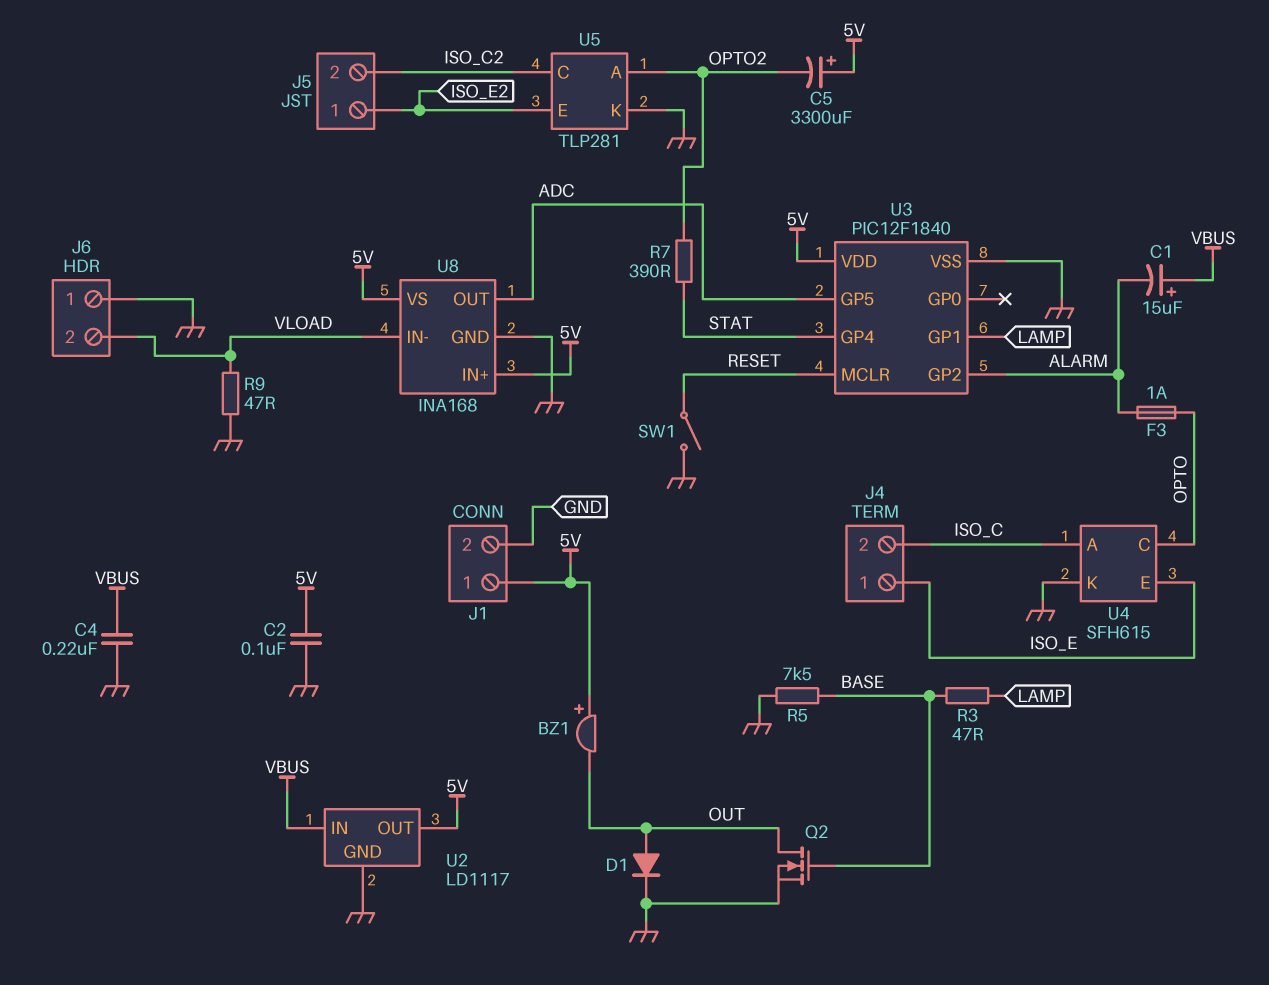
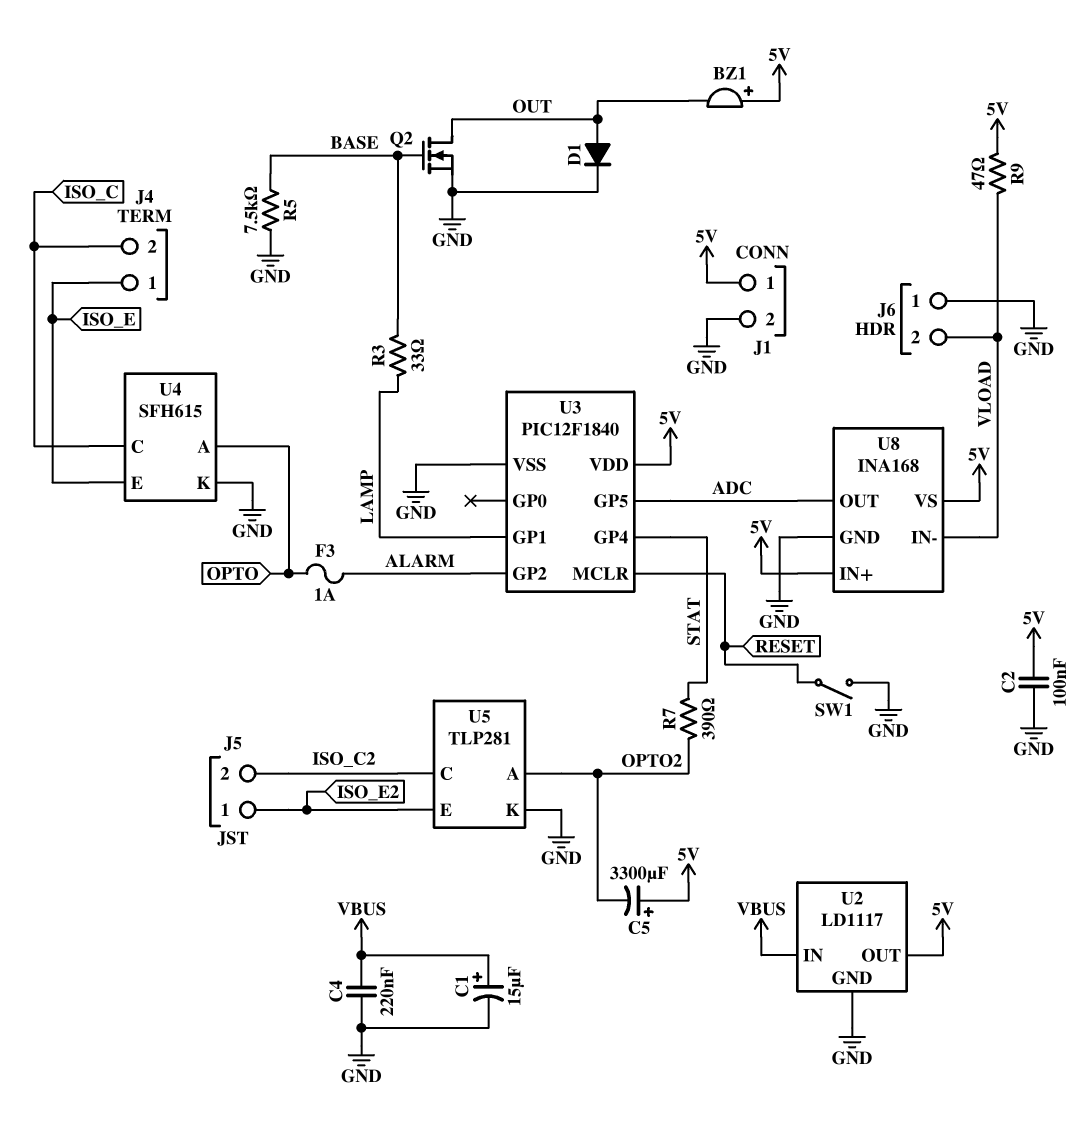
C1: 15uF (plus VBUS, minus ALARM) -> 15uF (plus VBUS, minus GND)
R3: 47 (BASE, LAMP) -> 33 (BASE, LAMP)
R9: 47 (GND, VLOAD) -> 47 (5V, VLOAD)
U4 pin A: ISO_C -> OPTO
U4 pin C: OPTO -> ISO_C

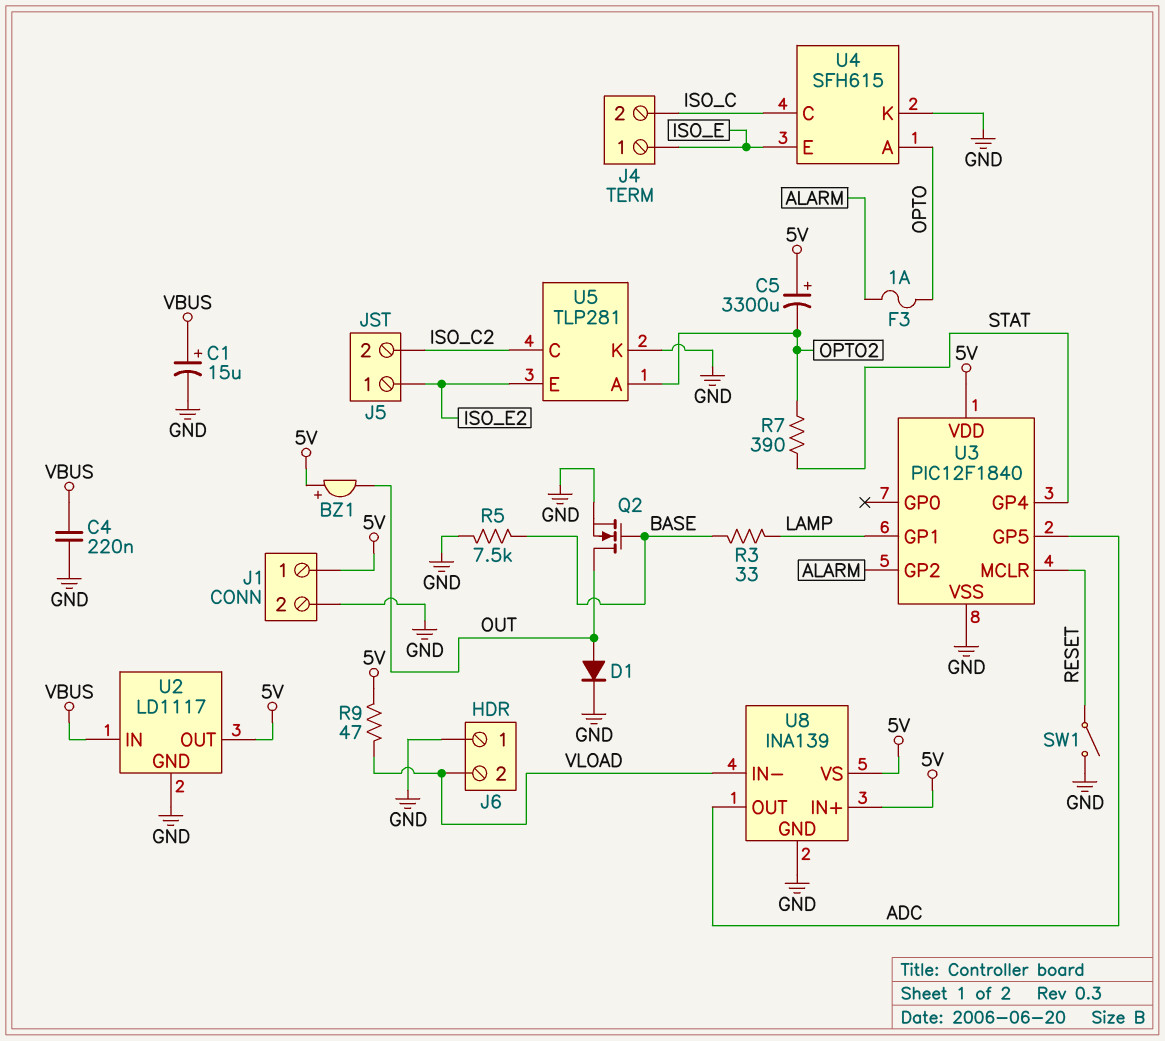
C2: 100nF (5V, GND) -> none
U8: INA168 -> INA139

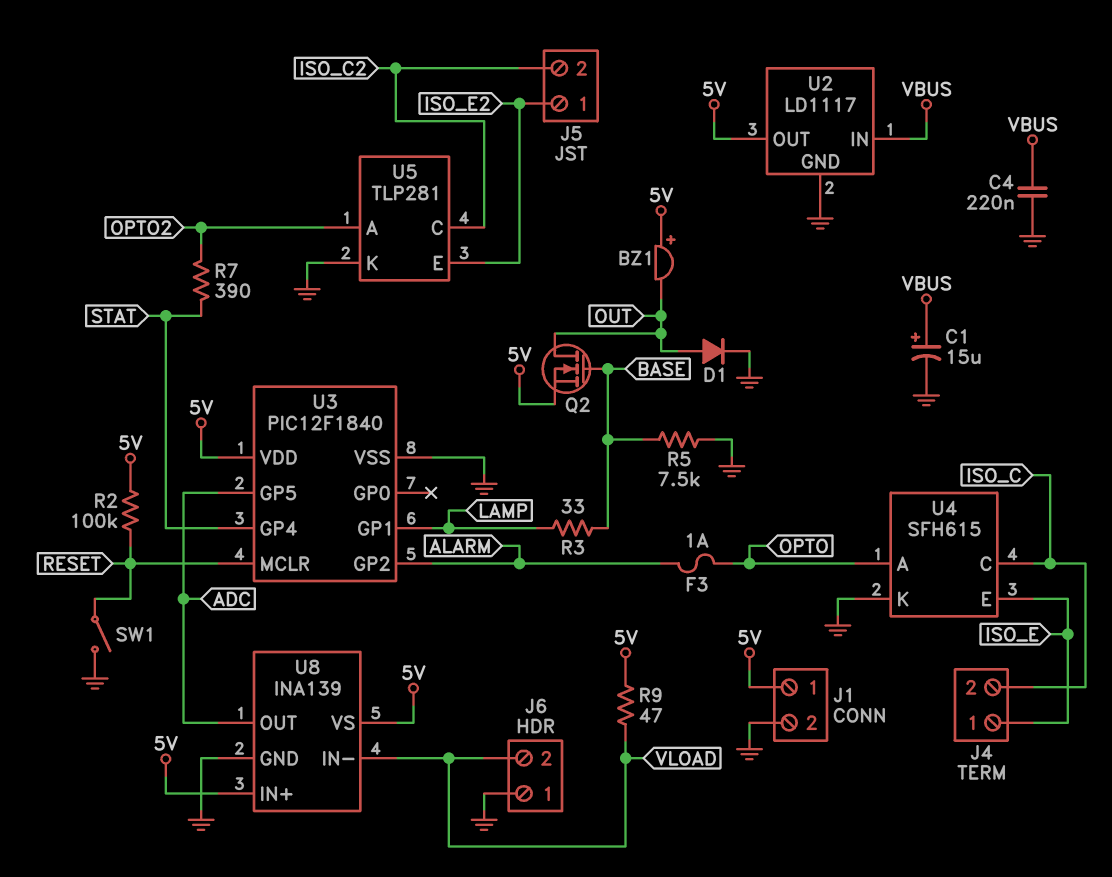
C5: 3300uF (plus 5V, minus OPTO2) -> none
Q2: NMOS (G BASE, D OUT, S GND) -> NMOS (G BASE, D OUT, S 5V)
R2: none -> 100k (5V, RESET)

